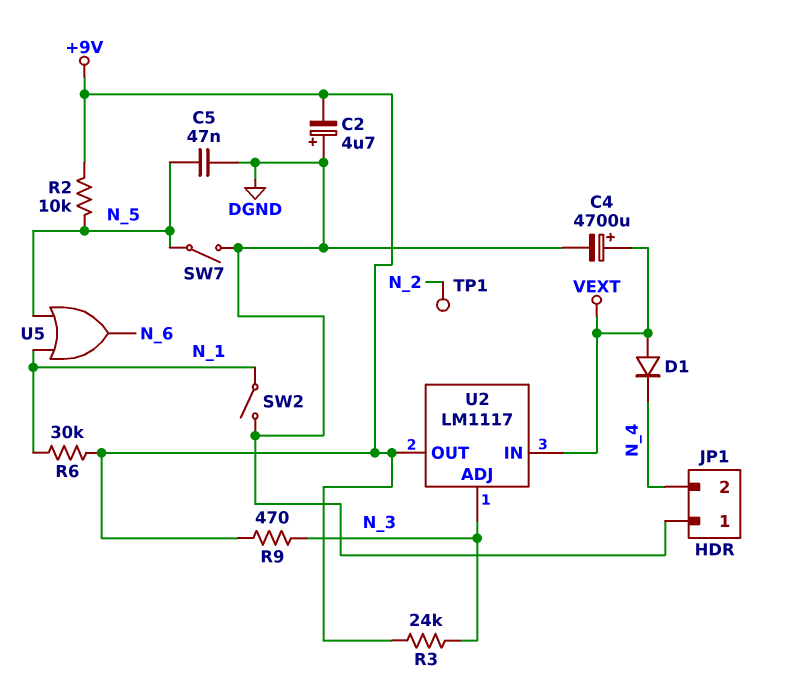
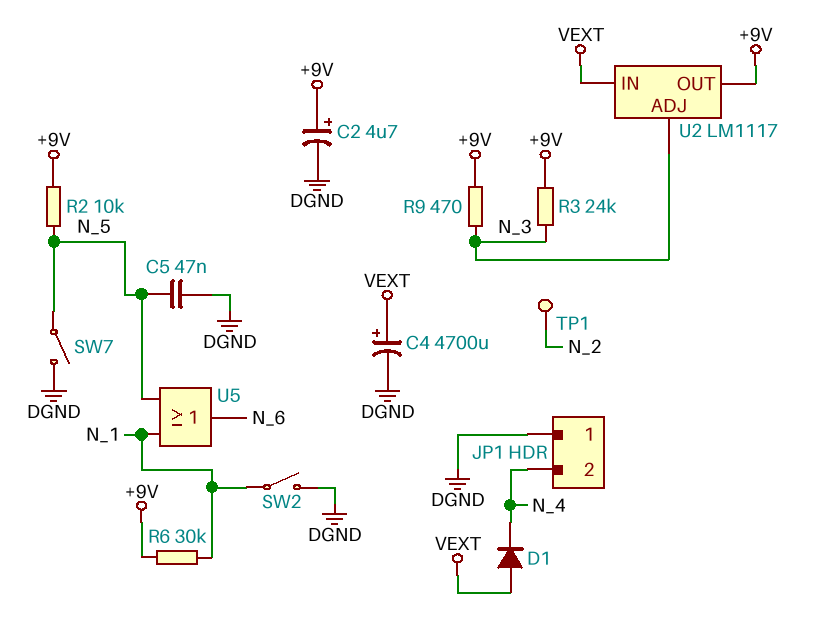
C2: 4.7uF (plus DGND, minus +9V) -> 4.7uF (plus +9V, minus DGND)

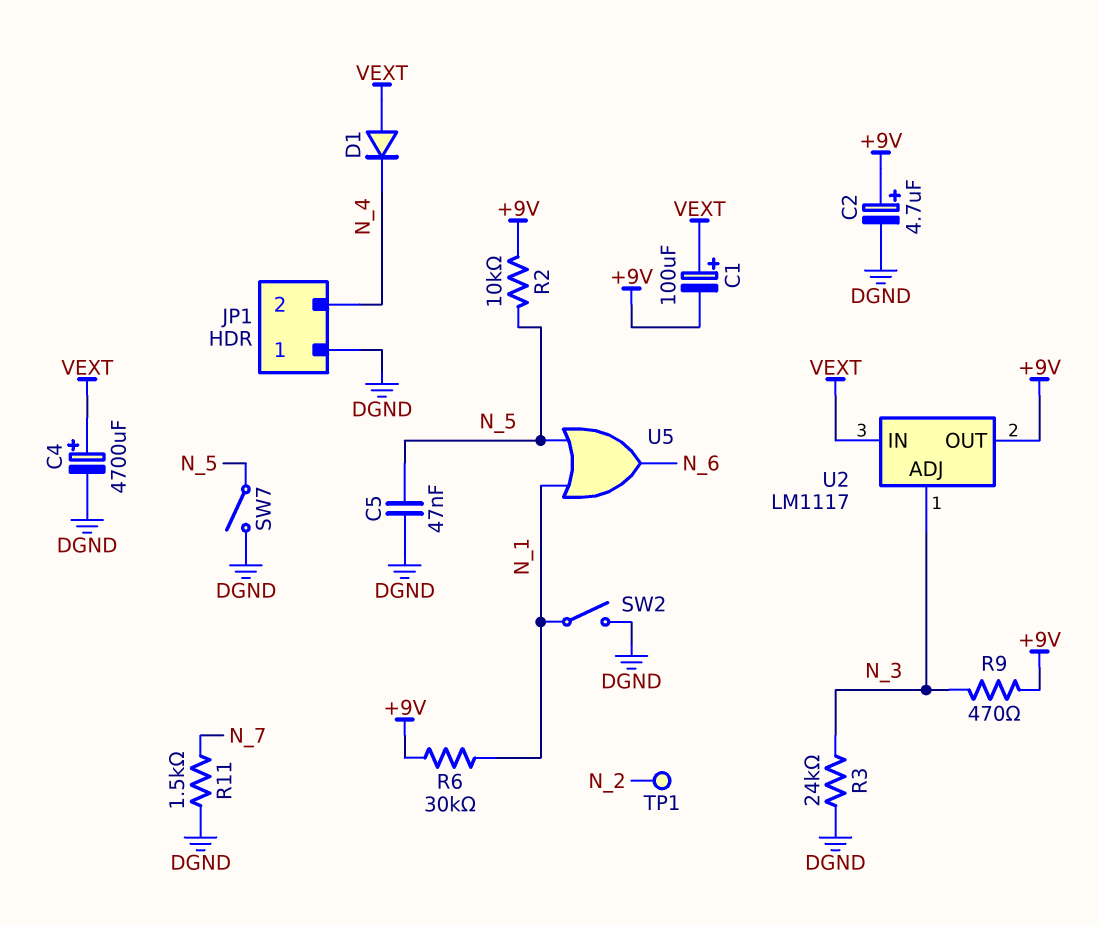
C1: none -> 100uF (plus VEXT, minus +9V)
R3: 24k (+9V, N_3) -> 24k (DGND, N_3)
R11: none -> 1.5k (DGND, N_7)

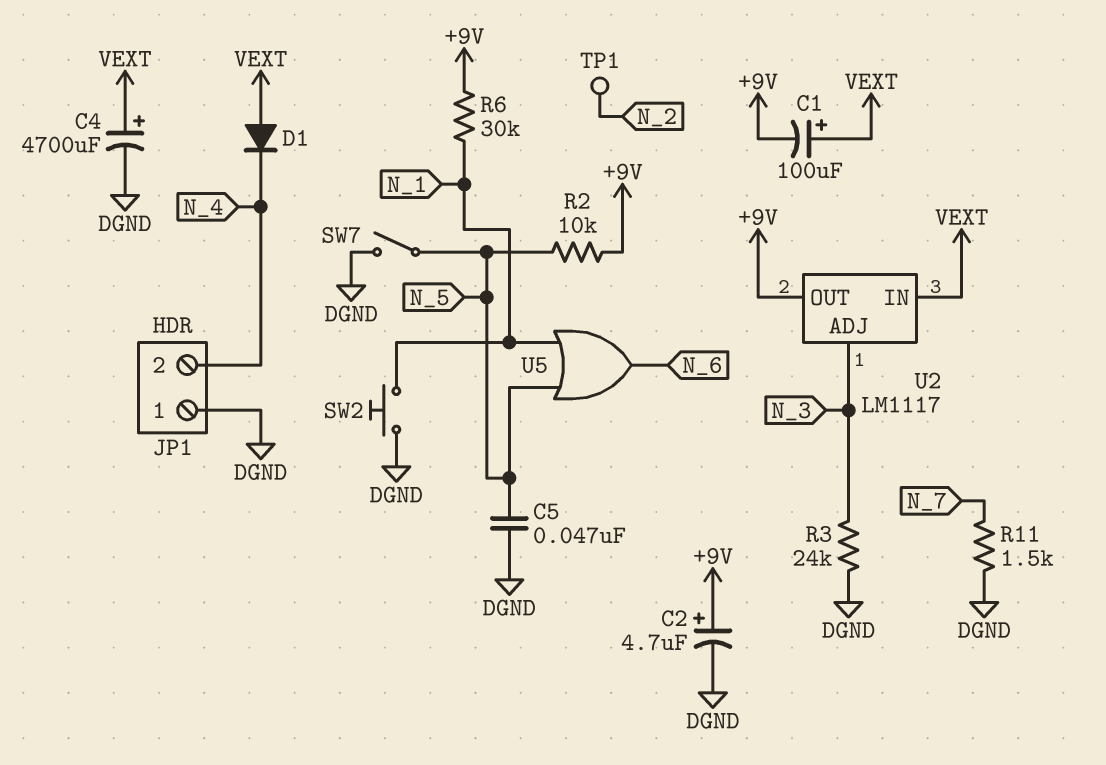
R9: 470 (+9V, N_3) -> none
SW2: switch (DGND, N_1) -> button (DGND, N_1)

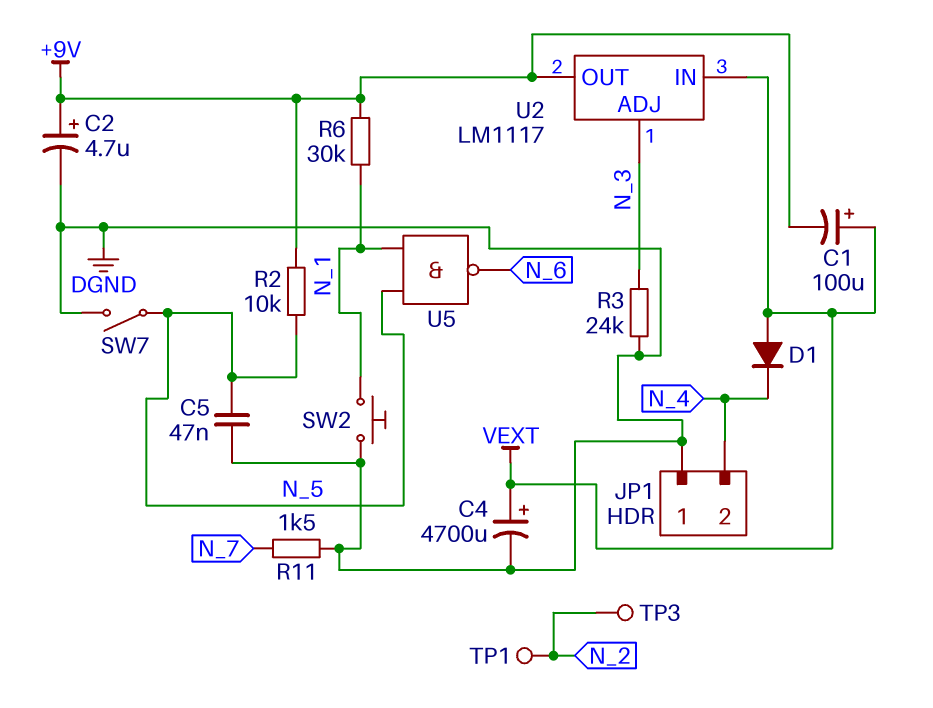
TP3: none -> test point (N_2)
U5: OR (in N_1, in N_5, out N_6) -> NAND (in N_1, in N_5, out N_6)

